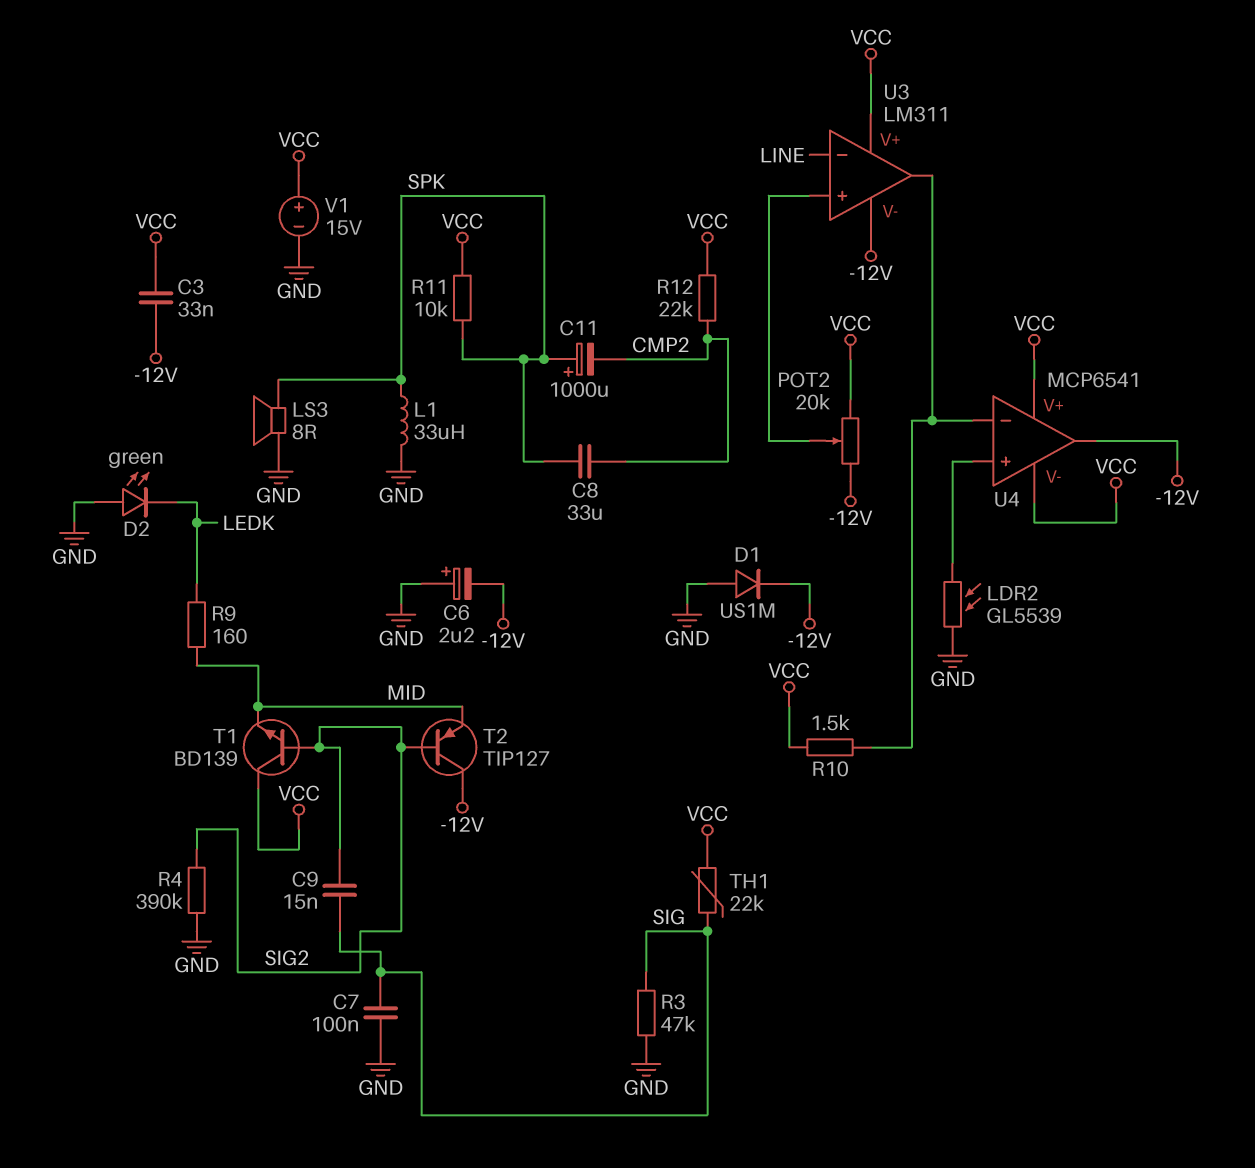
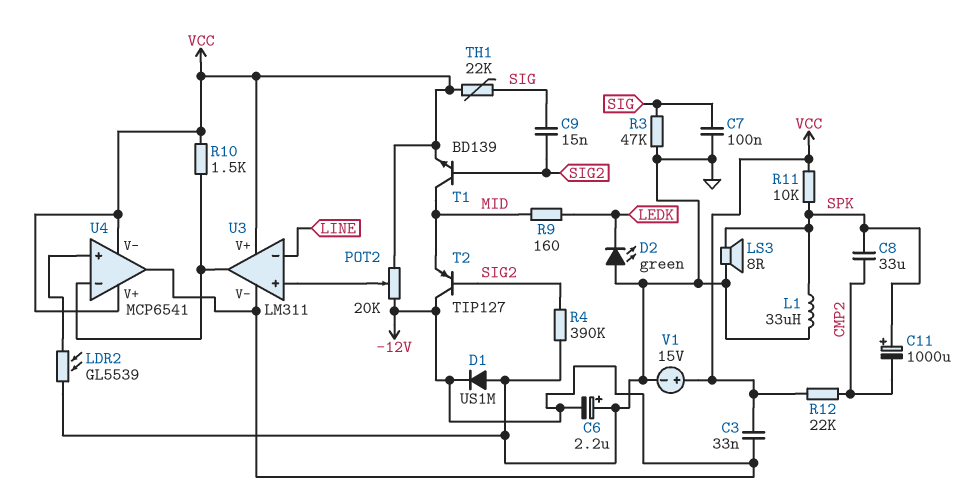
T1: NPN BD139 (B SIG2, C VCC, E MID) -> NPN BD139 (B SIG2, C MID, E VCC)

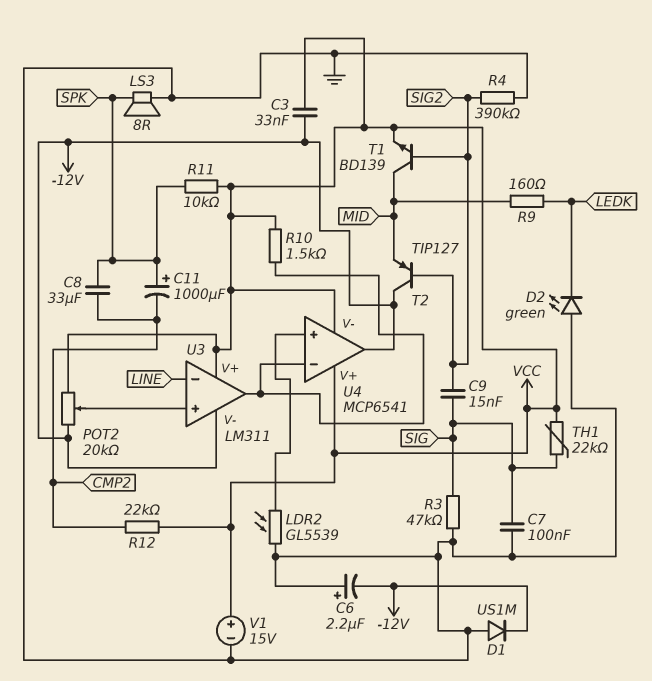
L1: 33uH (GND, SPK) -> none

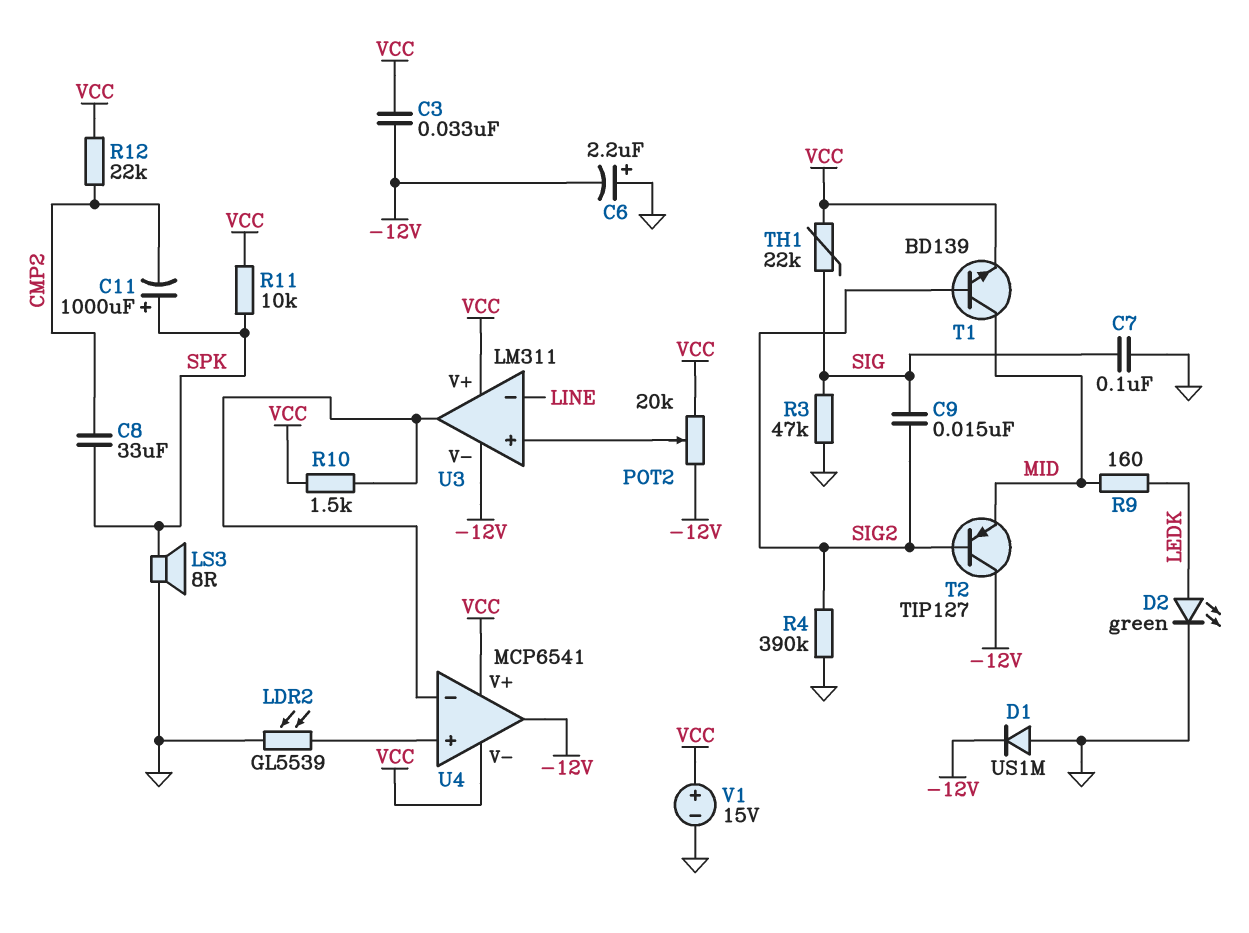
D2: LED green (A GND, K LEDK) -> LED green (A LEDK, K GND)

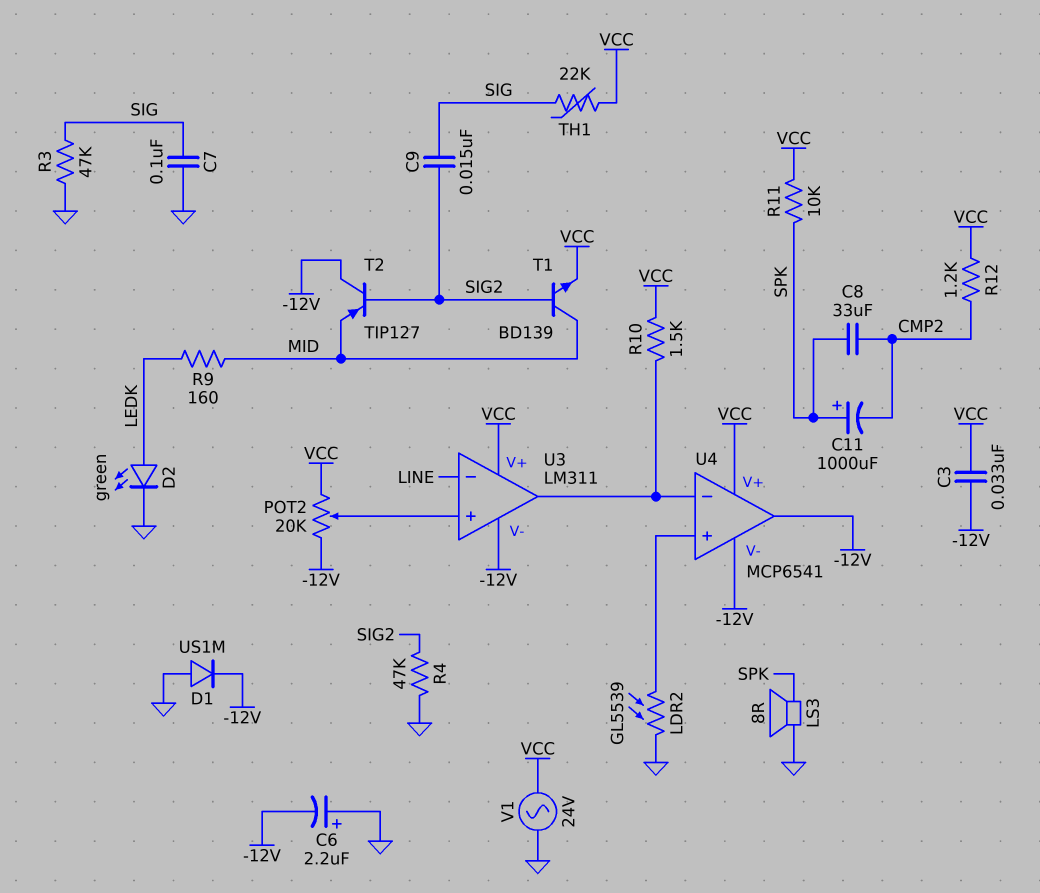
R4: 390k (GND, SIG2) -> 47k (GND, SIG2)
R12: 22k (CMP2, VCC) -> 1.2k (CMP2, VCC)
U4 pin V-: VCC -> -12V
V1: 15V (plus VCC, minus GND) -> AC 24V (GND, VCC)

